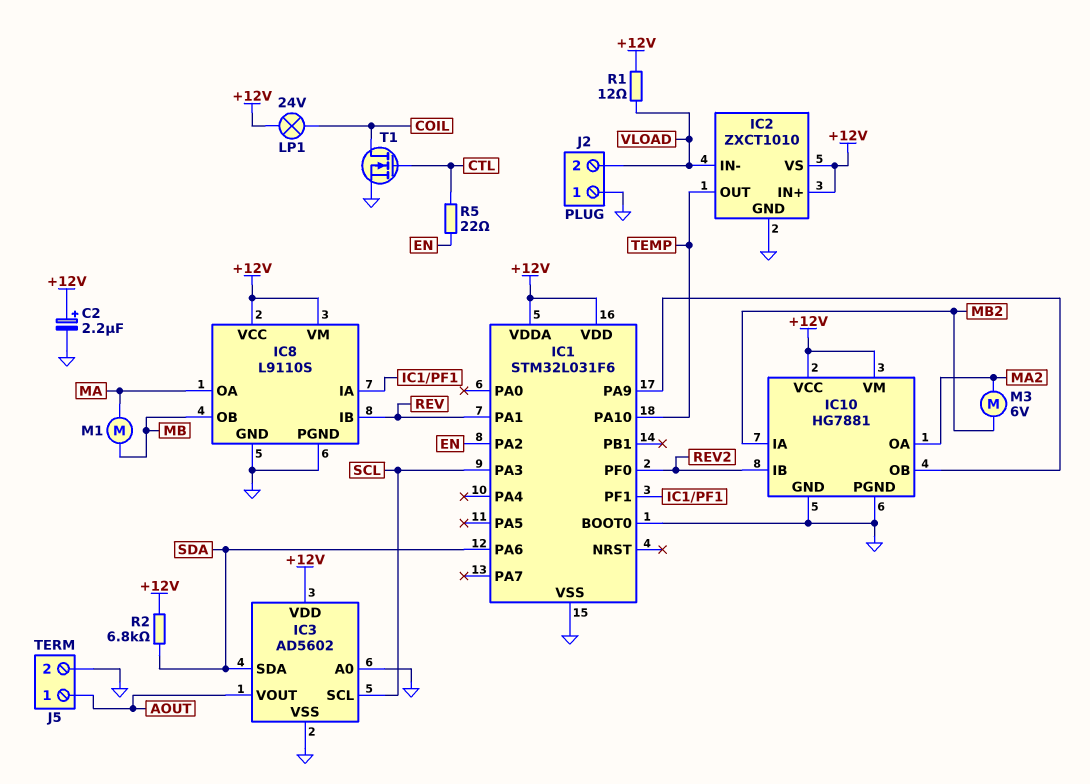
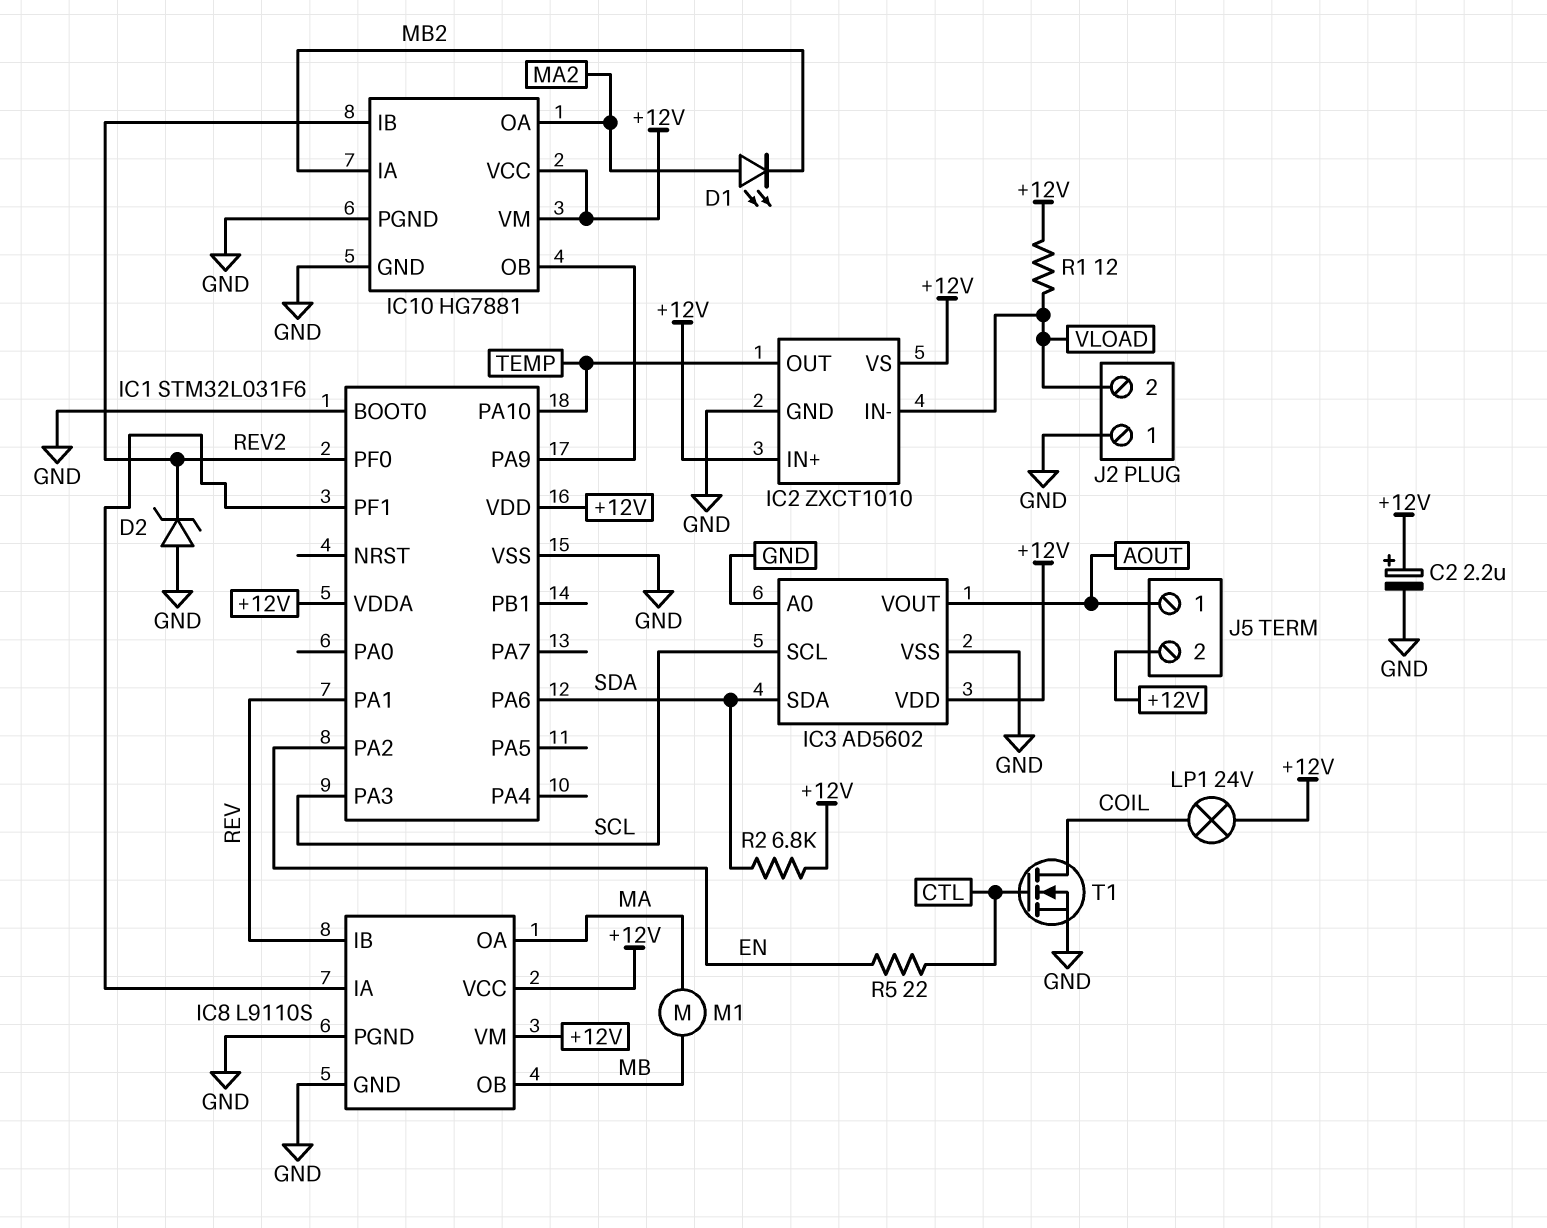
D1: none -> LED (A MA2, K MB2)
D2: none -> zener (A GND, K REV2)
J5 pin 2: GND -> +12V
M3: motor 6V (MA2, MB2) -> none

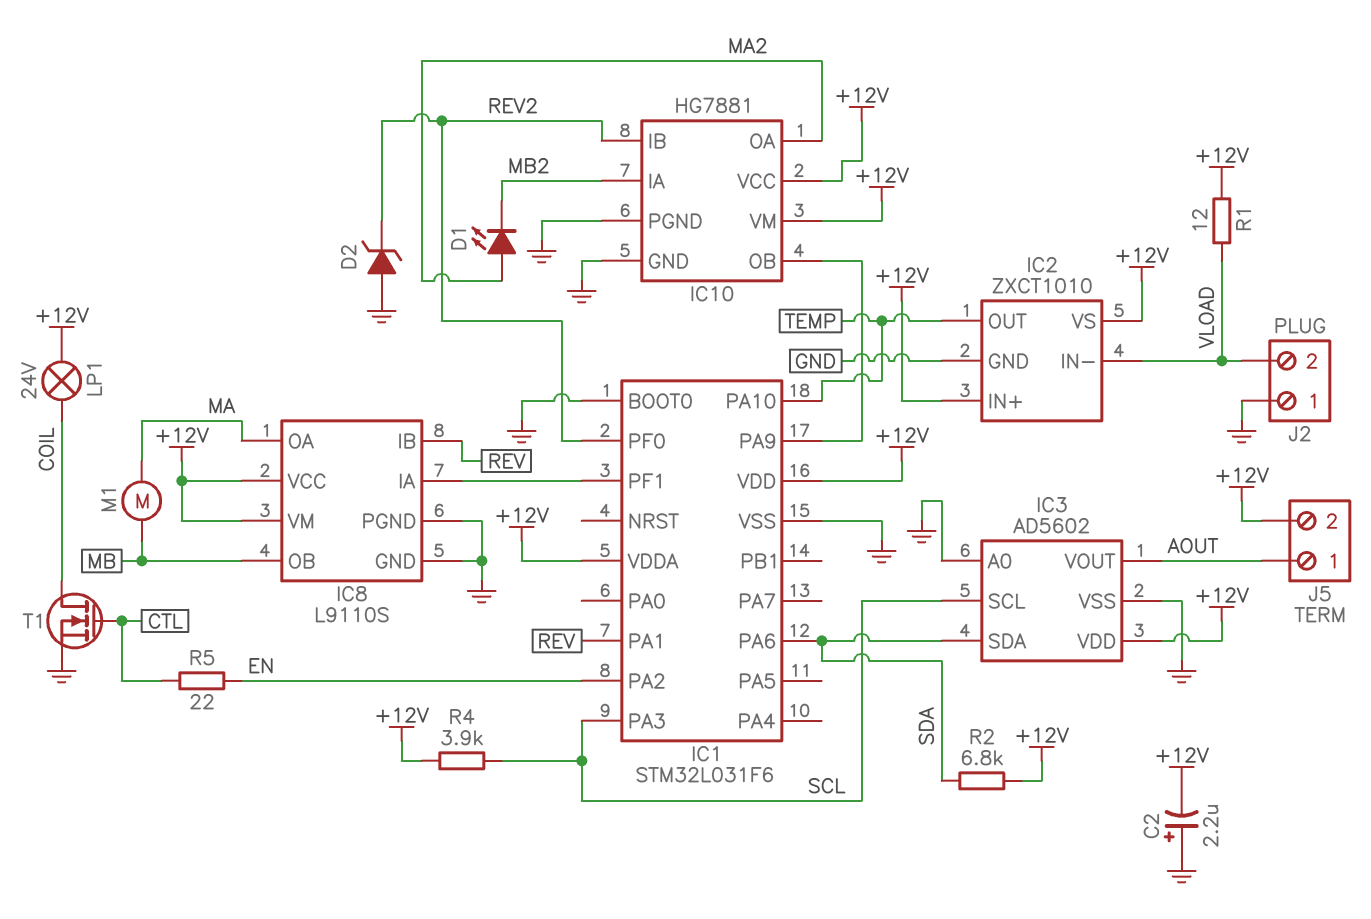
C2: 2.2uF (plus +12V, minus GND) -> 2.2uF (plus GND, minus +12V)
R4: none -> 3.9k (+12V, SCL)

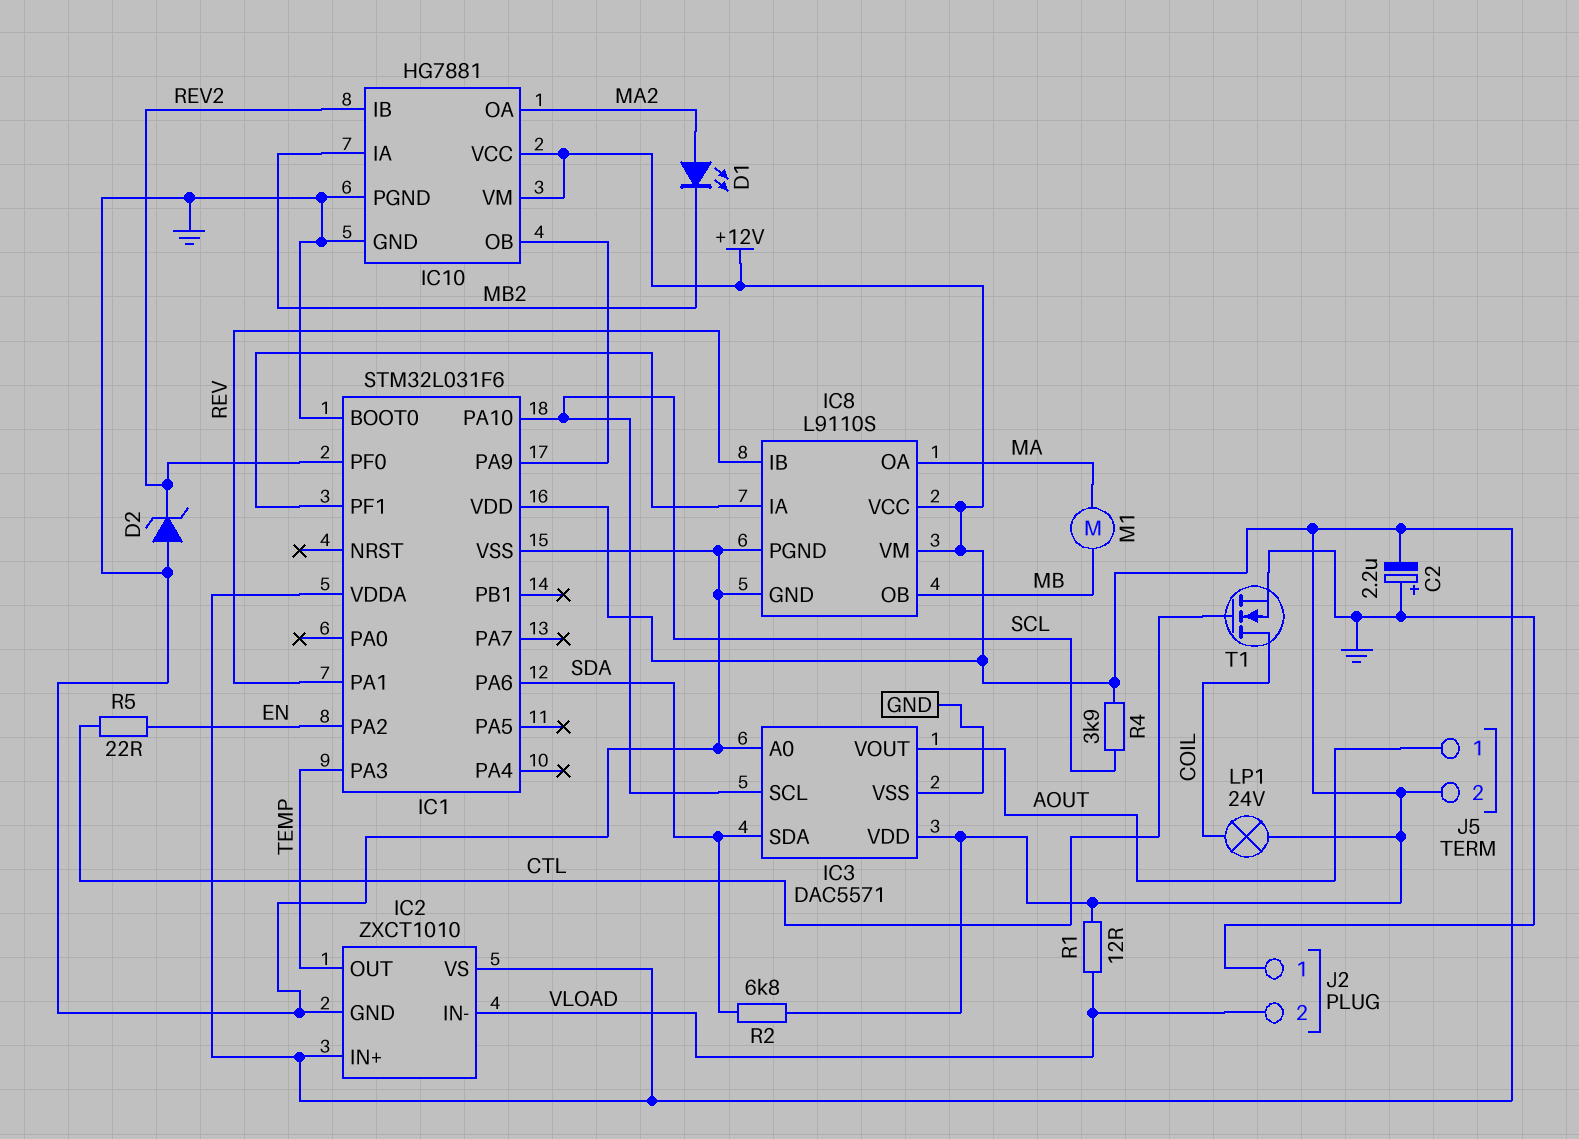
IC1 pin PA3: SCL -> TEMP
IC1 pin PA10: TEMP -> SCL
IC3: AD5602 -> DAC5571

